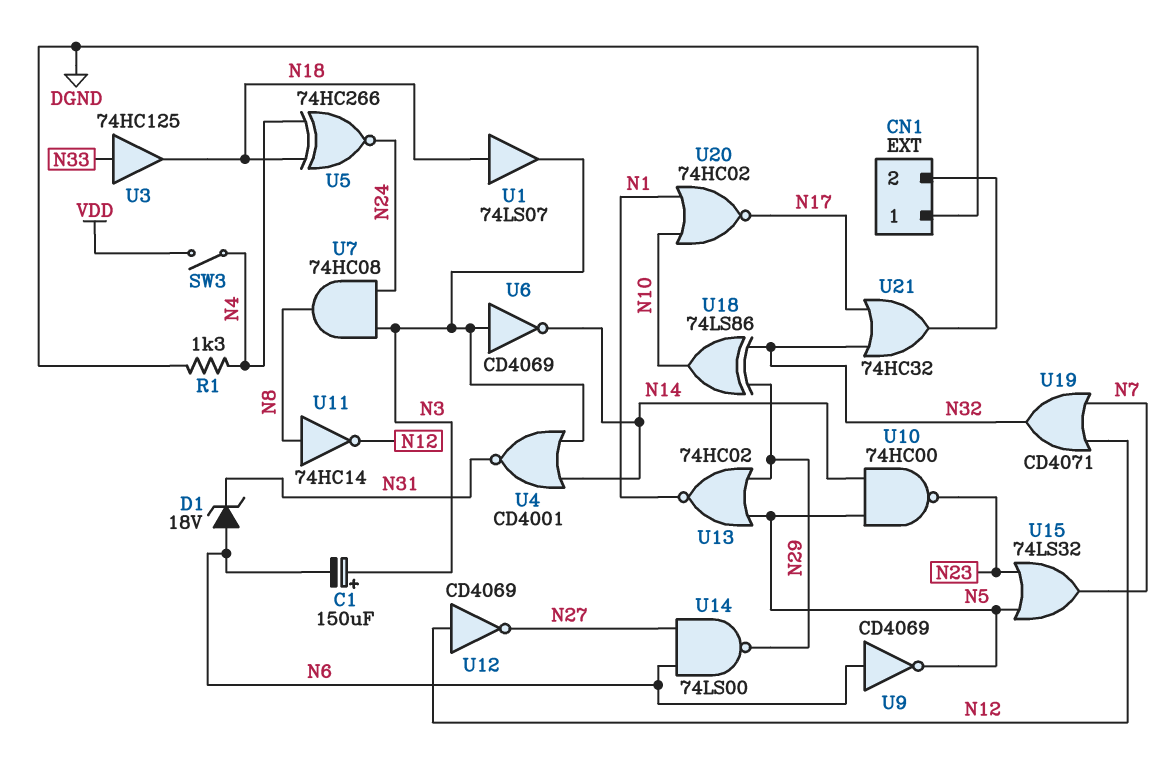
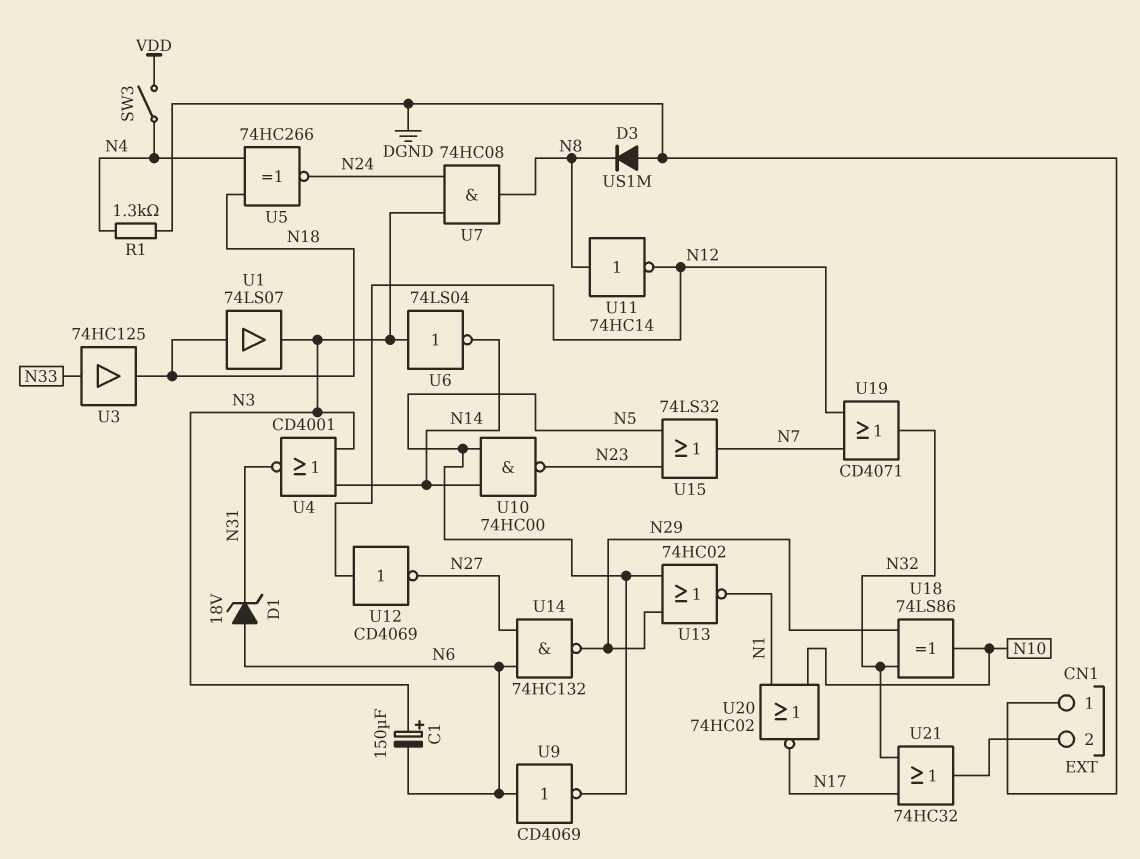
D3: none -> diode US1M (A DGND, K N8)
U6: NOT CD4069 (in N3, out N14) -> NOT 74LS04 (in N3, out N14)
U14: NAND 74LS00 (in N6, in N27, out N29) -> NAND 74HC132 (in N6, in N27, out N29)

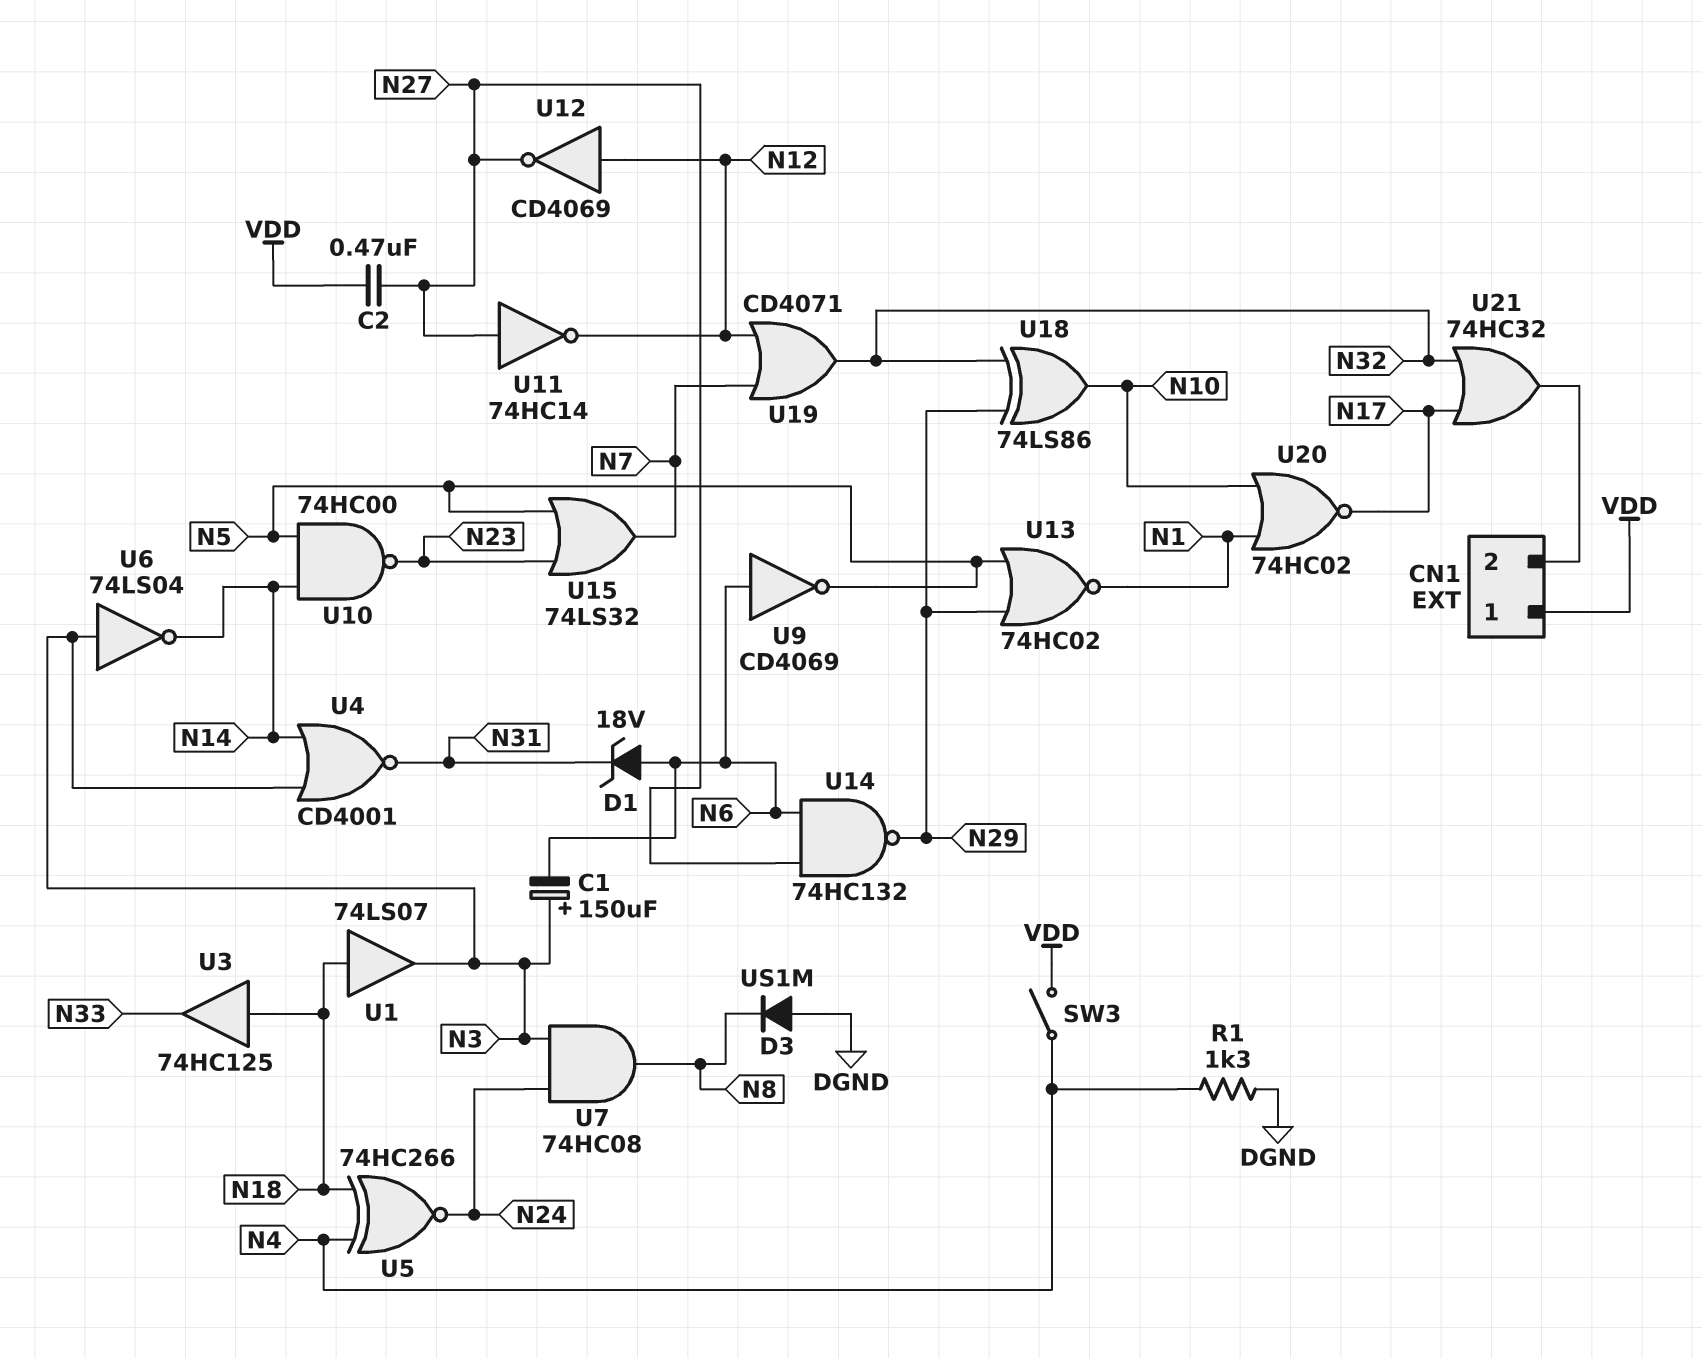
C2: none -> 470nF (N27, VDD)
CN1 pin 1: DGND -> VDD
U3: buffer 74HC125 (in N33, out N18) -> buffer 74HC125 (in N18, out N33)
U11: NOT 74HC14 (in N8, out N12) -> NOT 74HC14 (in N27, out N12)

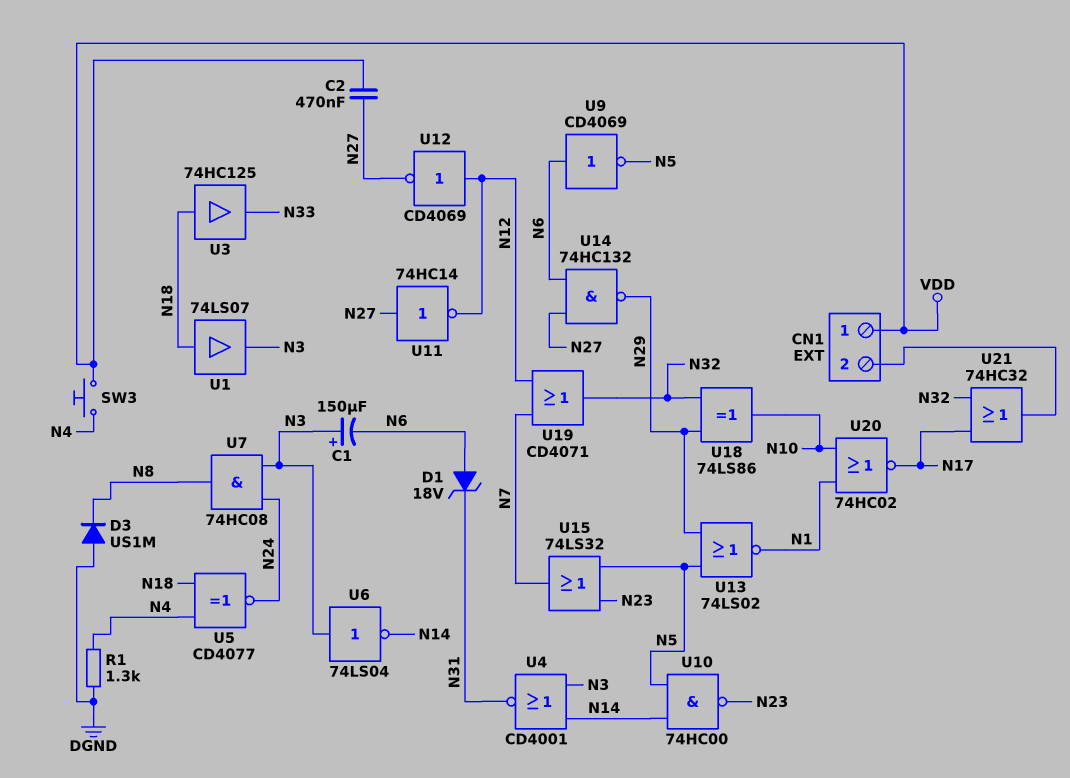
SW3: switch (N4, VDD) -> button (N4, VDD)
U5: XNOR 74HC266 (in N4, in N18, out N24) -> XNOR CD4077 (in N4, in N18, out N24)
U13: NOR 74HC02 (in N5, in N29, out N1) -> NOR 74LS02 (in N5, in N29, out N1)

